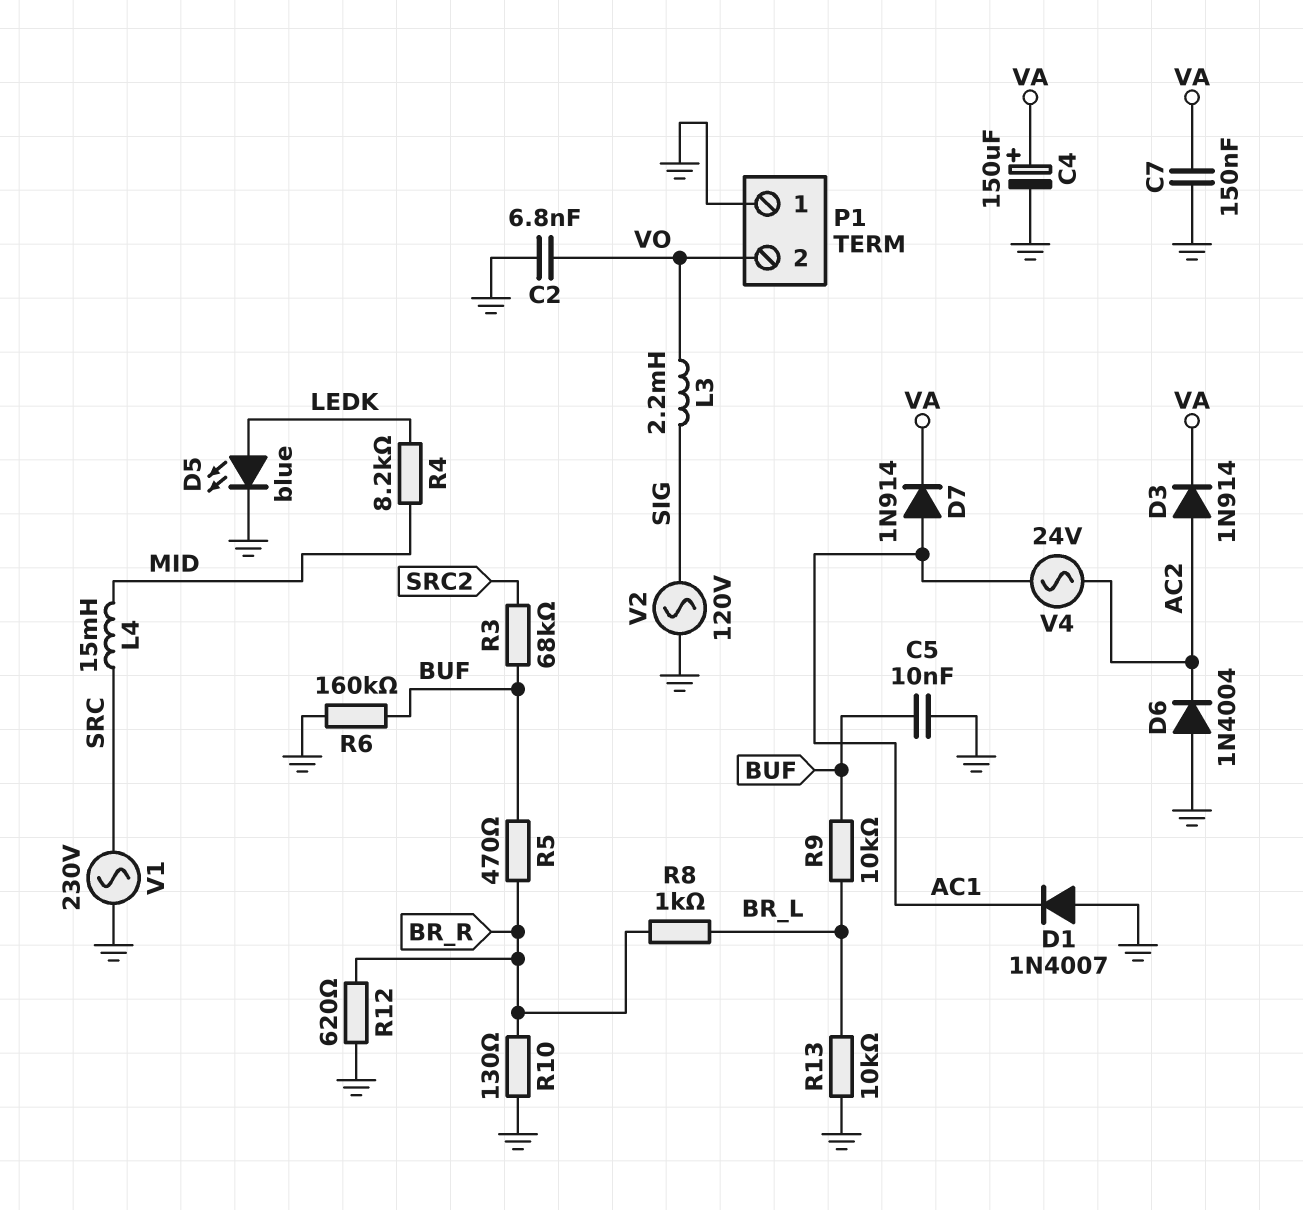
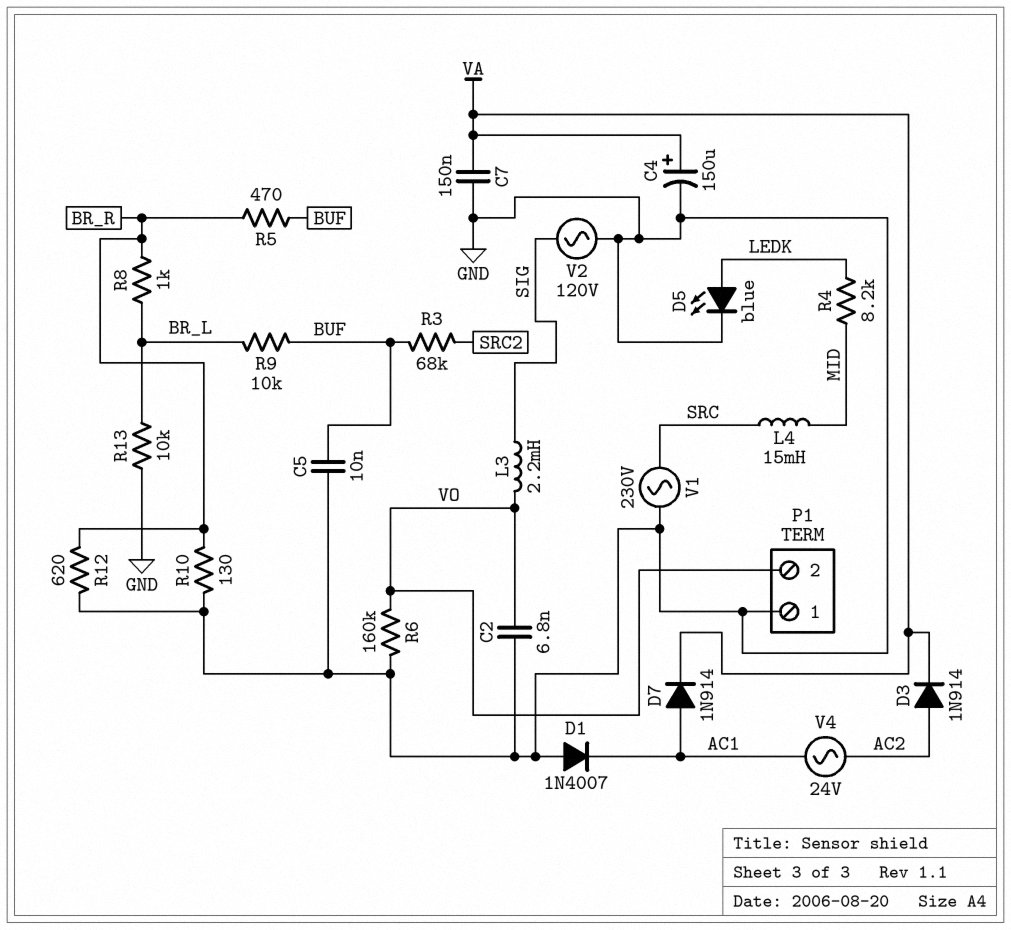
D6: diode 1N4004 (A GND, K AC2) -> none
R6: 160k (BUF, GND) -> 160k (GND, VO)

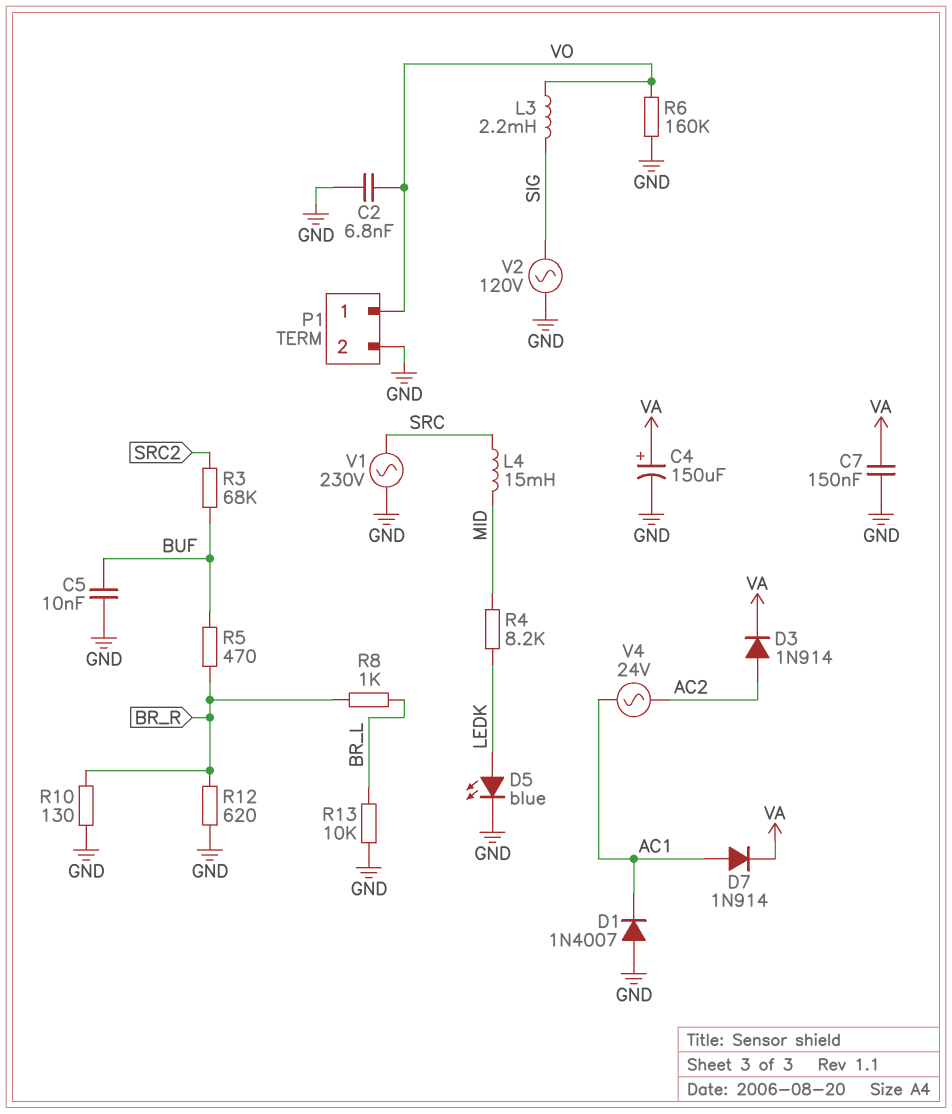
P1 pin 1: GND -> VO
P1 pin 2: VO -> GND
R9: 10k (BR_L, BUF) -> none

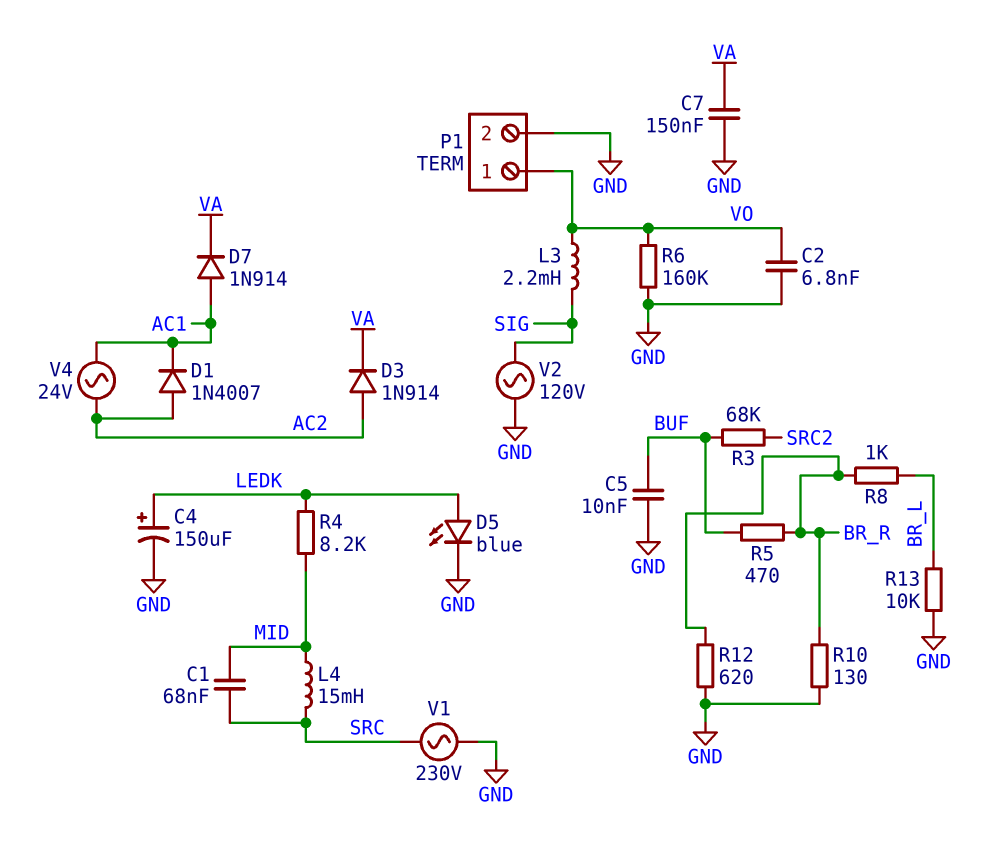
C1: none -> 68nF (MID, SRC)
C4: 150uF (plus VA, minus GND) -> 150uF (plus LEDK, minus GND)
D1: diode 1N4007 (A GND, K AC1) -> diode 1N4007 (A AC2, K AC1)

